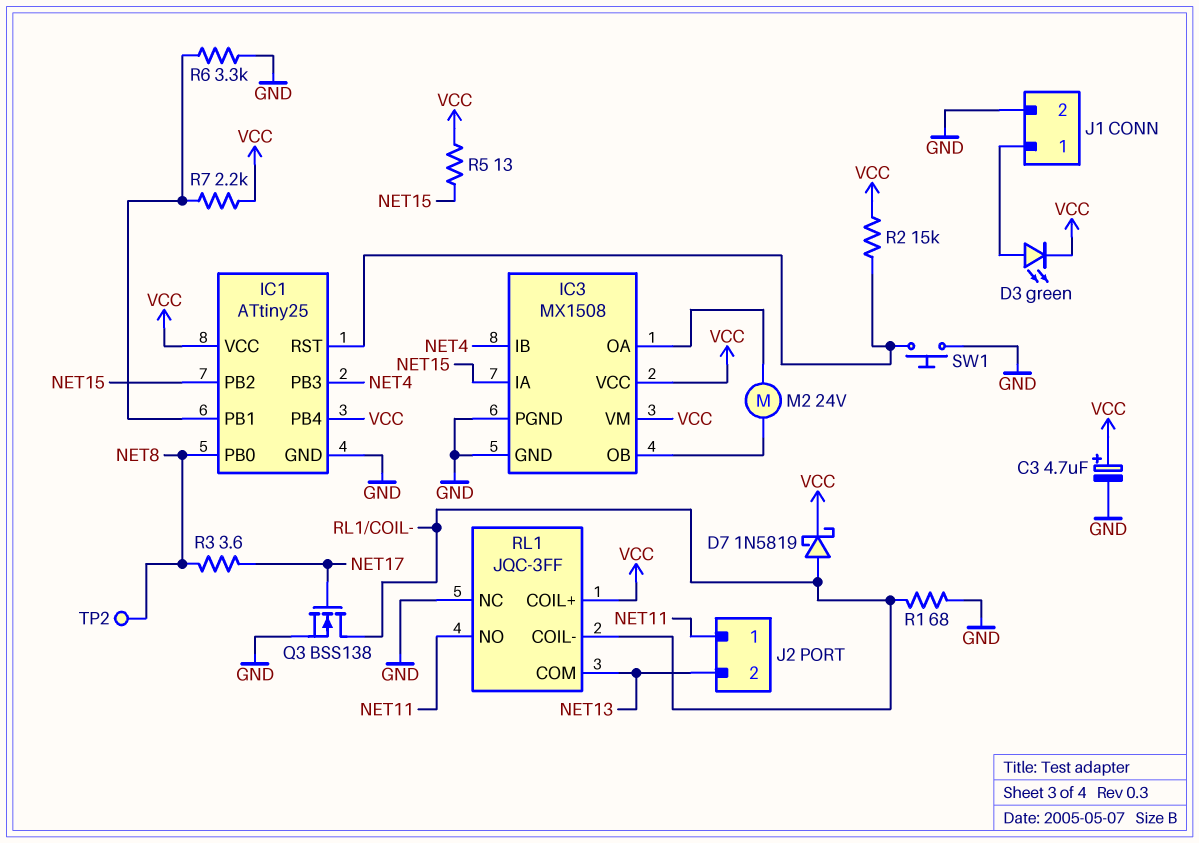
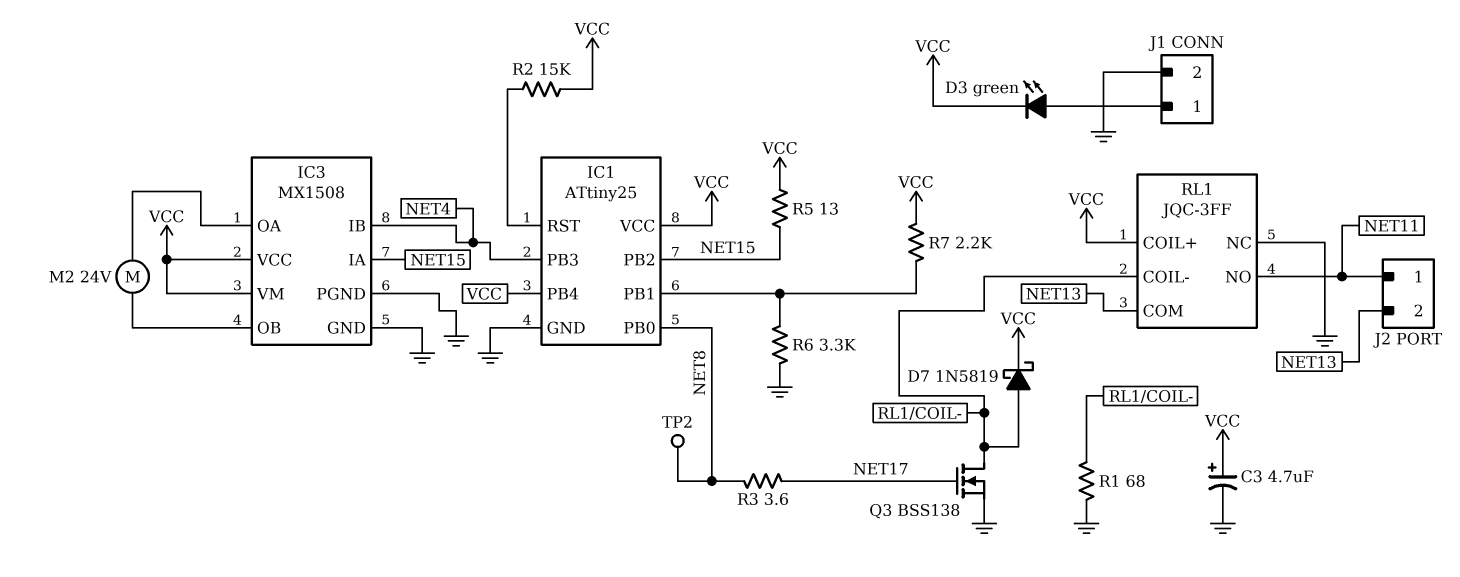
SW1: button (GND, IC1/RST) -> none

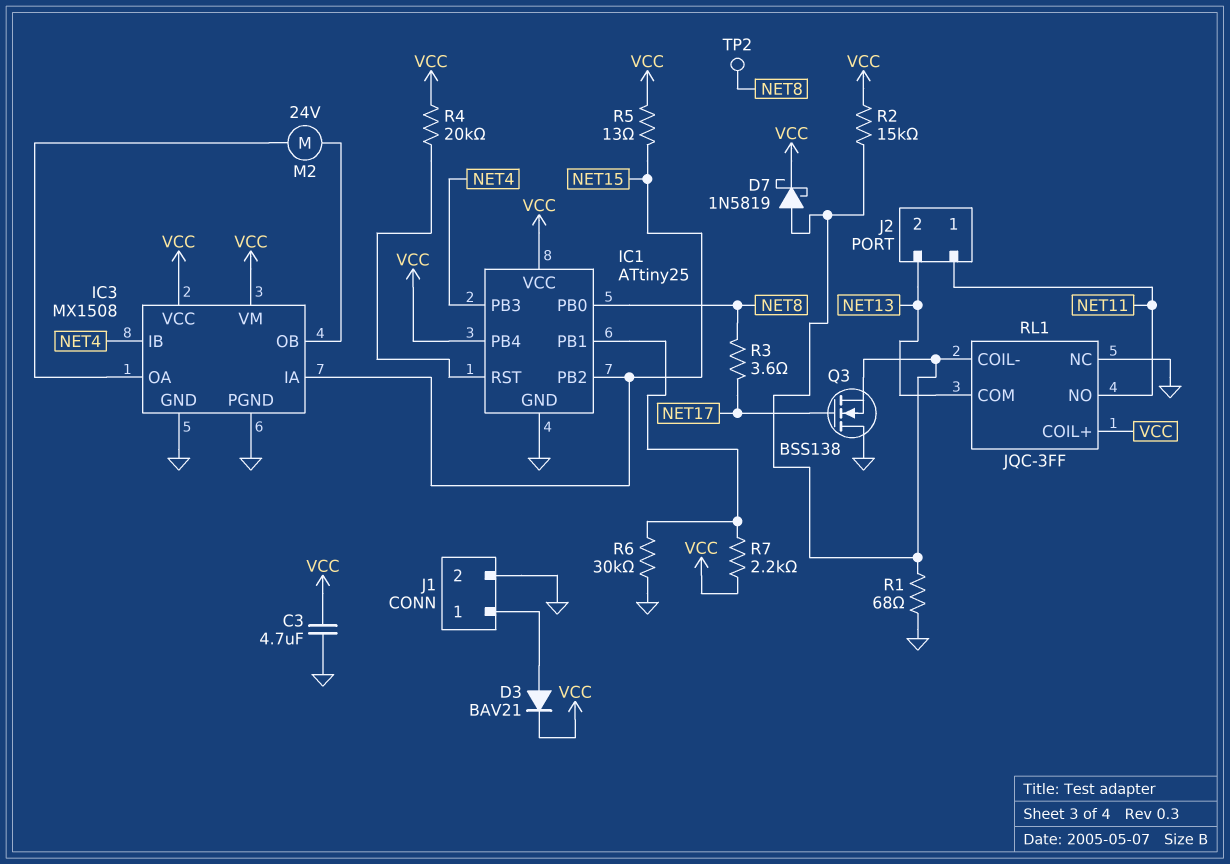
C3: 4.7uF (plus VCC, minus GND) -> 4.7uF (GND, VCC)
D3: LED green (A J1/1, K VCC) -> diode BAV21 (A J1/1, K VCC)
Q3: NMOS BSS138 (G NET17, D RL1/COIL-, S GND) -> NMOS BSS138 (G NET17, D GND, S RL1/COIL-)
R2: 15k (IC1/RST, VCC) -> 15k (RL1/COIL-, VCC)
R4: none -> 20k (IC1/RST, VCC)
R6: 3.3k (GND, IC1/PB1) -> 30k (GND, IC1/PB1)

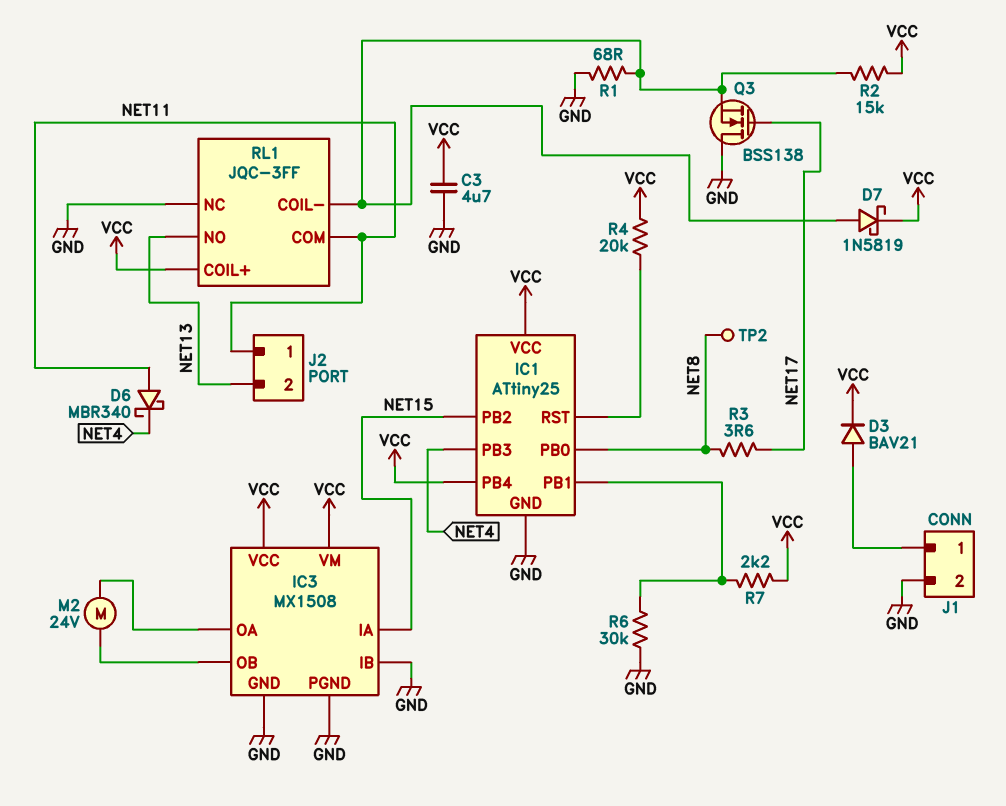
D6: none -> schottky MBR340 (A NET11, K NET4)
IC3 pin IB: NET4 -> GND
R5: 13 (NET15, VCC) -> none
RL1 pin COM: NET13 -> NET11
RL1 pin NO: NET11 -> NET13

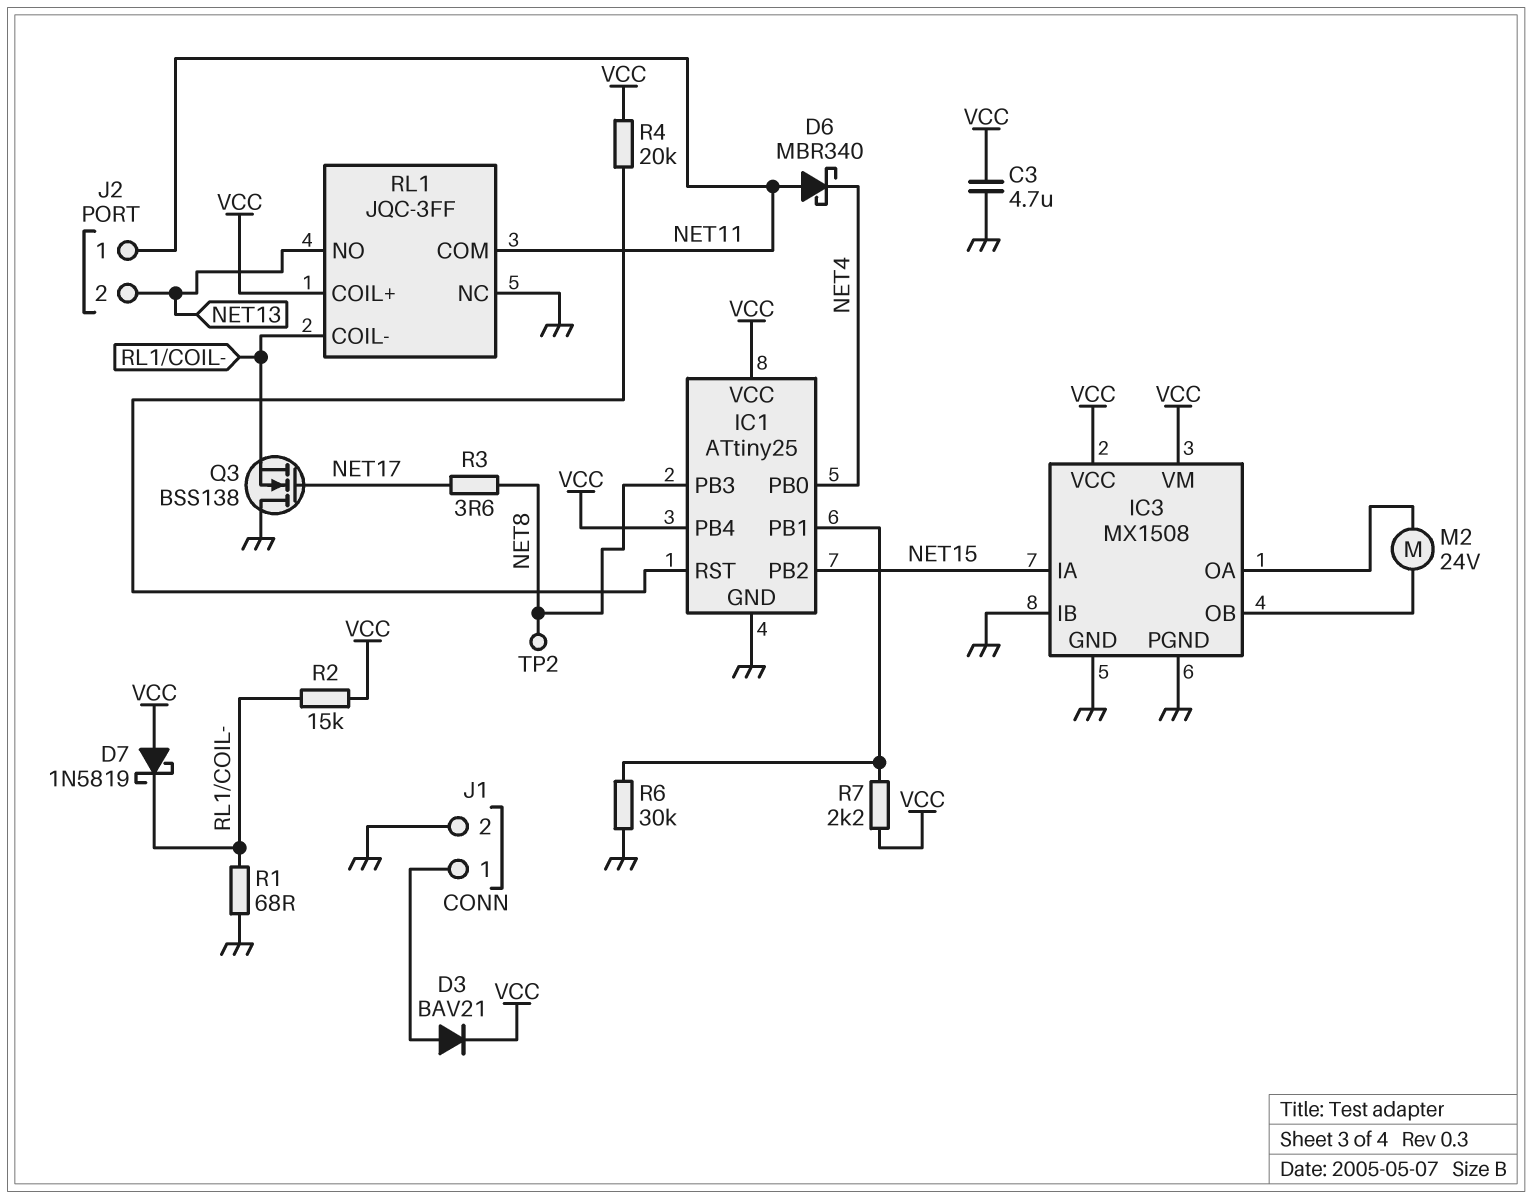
D7: schottky 1N5819 (A RL1/COIL-, K VCC) -> schottky 1N5819 (A VCC, K RL1/COIL-)
IC1 pin PB0: NET8 -> NET4
IC1 pin PB3: NET4 -> NET8

